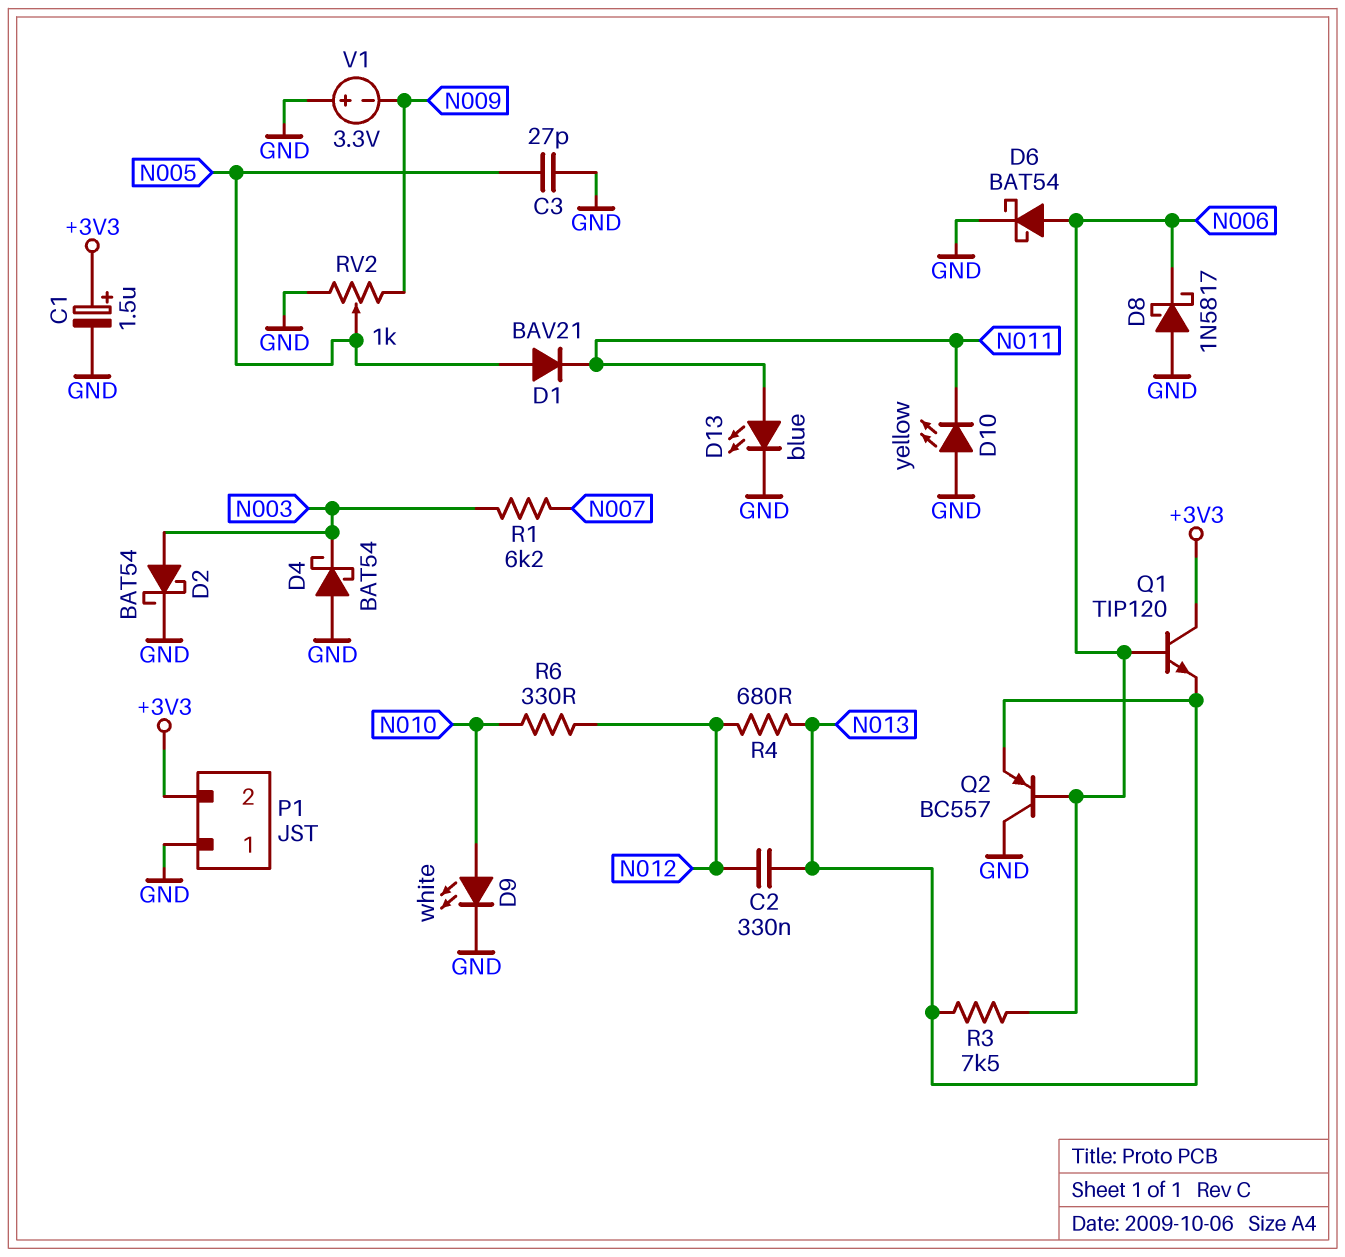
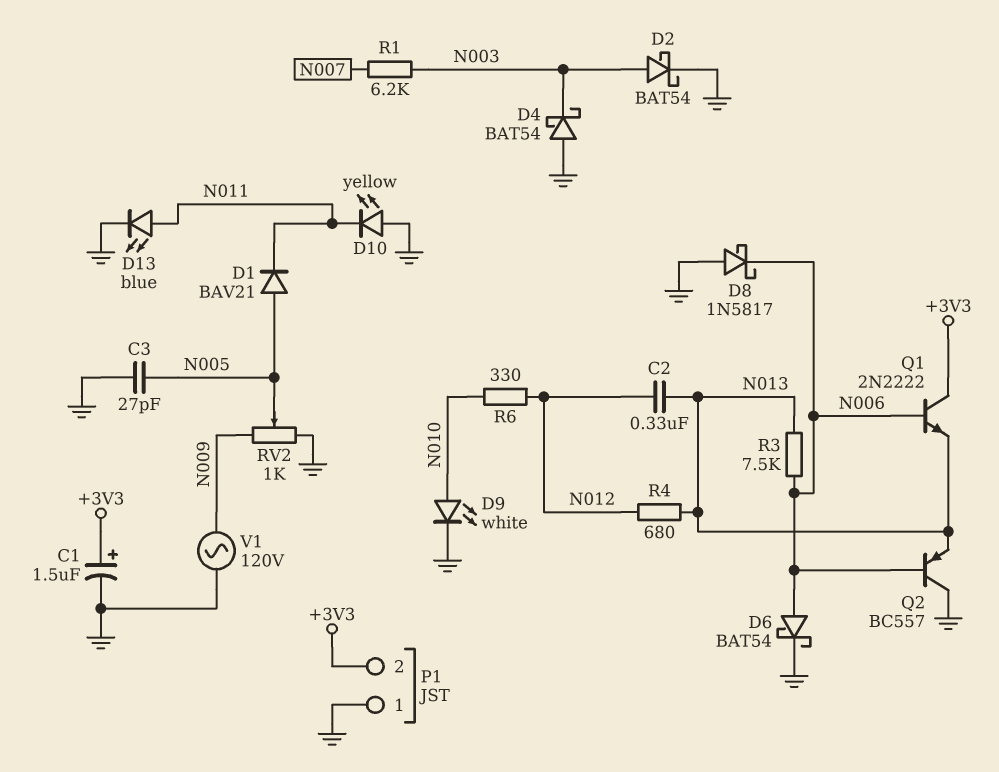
Q1: NPN TIP120 (B N006, C +3V3, E N013) -> NPN 2N2222 (B N006, C +3V3, E N013)
V1: 3.3V (plus GND, minus N009) -> AC 120V (GND, N009)

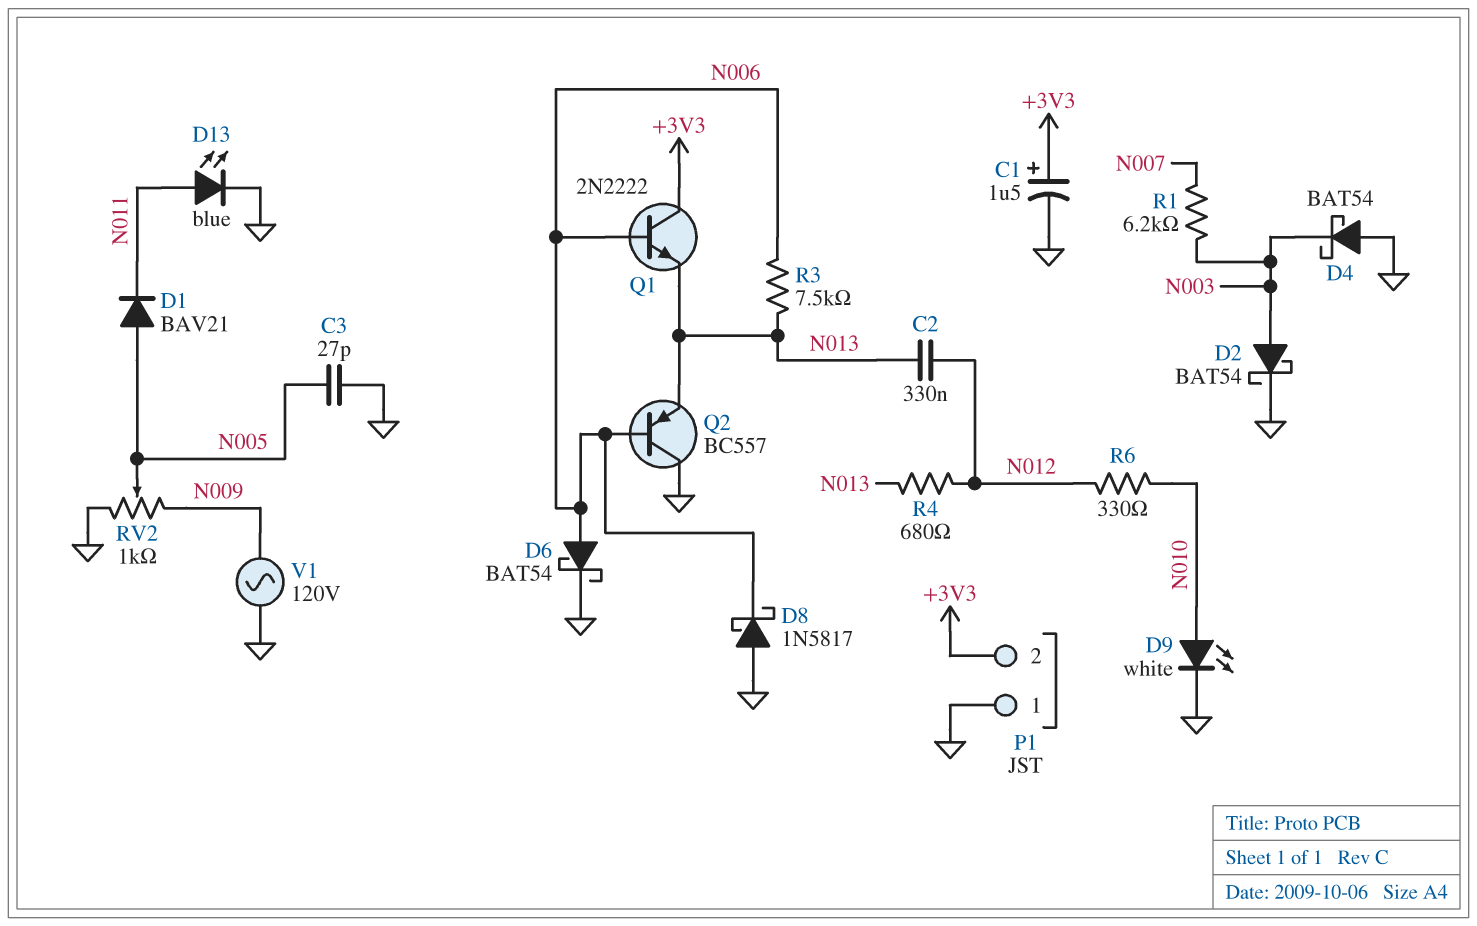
D10: LED yellow (A GND, K N011) -> none

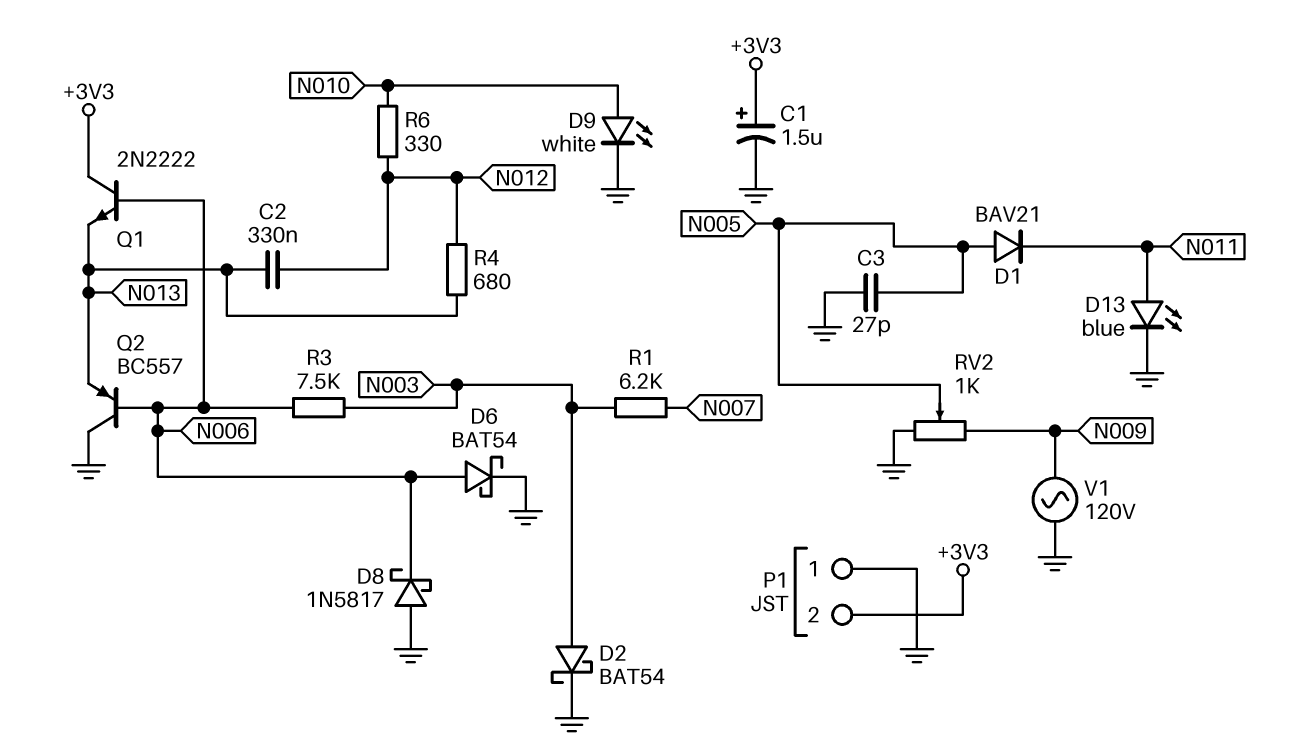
D4: schottky BAT54 (A GND, K N003) -> none
R3: 7.5k (N006, N013) -> 7.5k (N003, N006)

